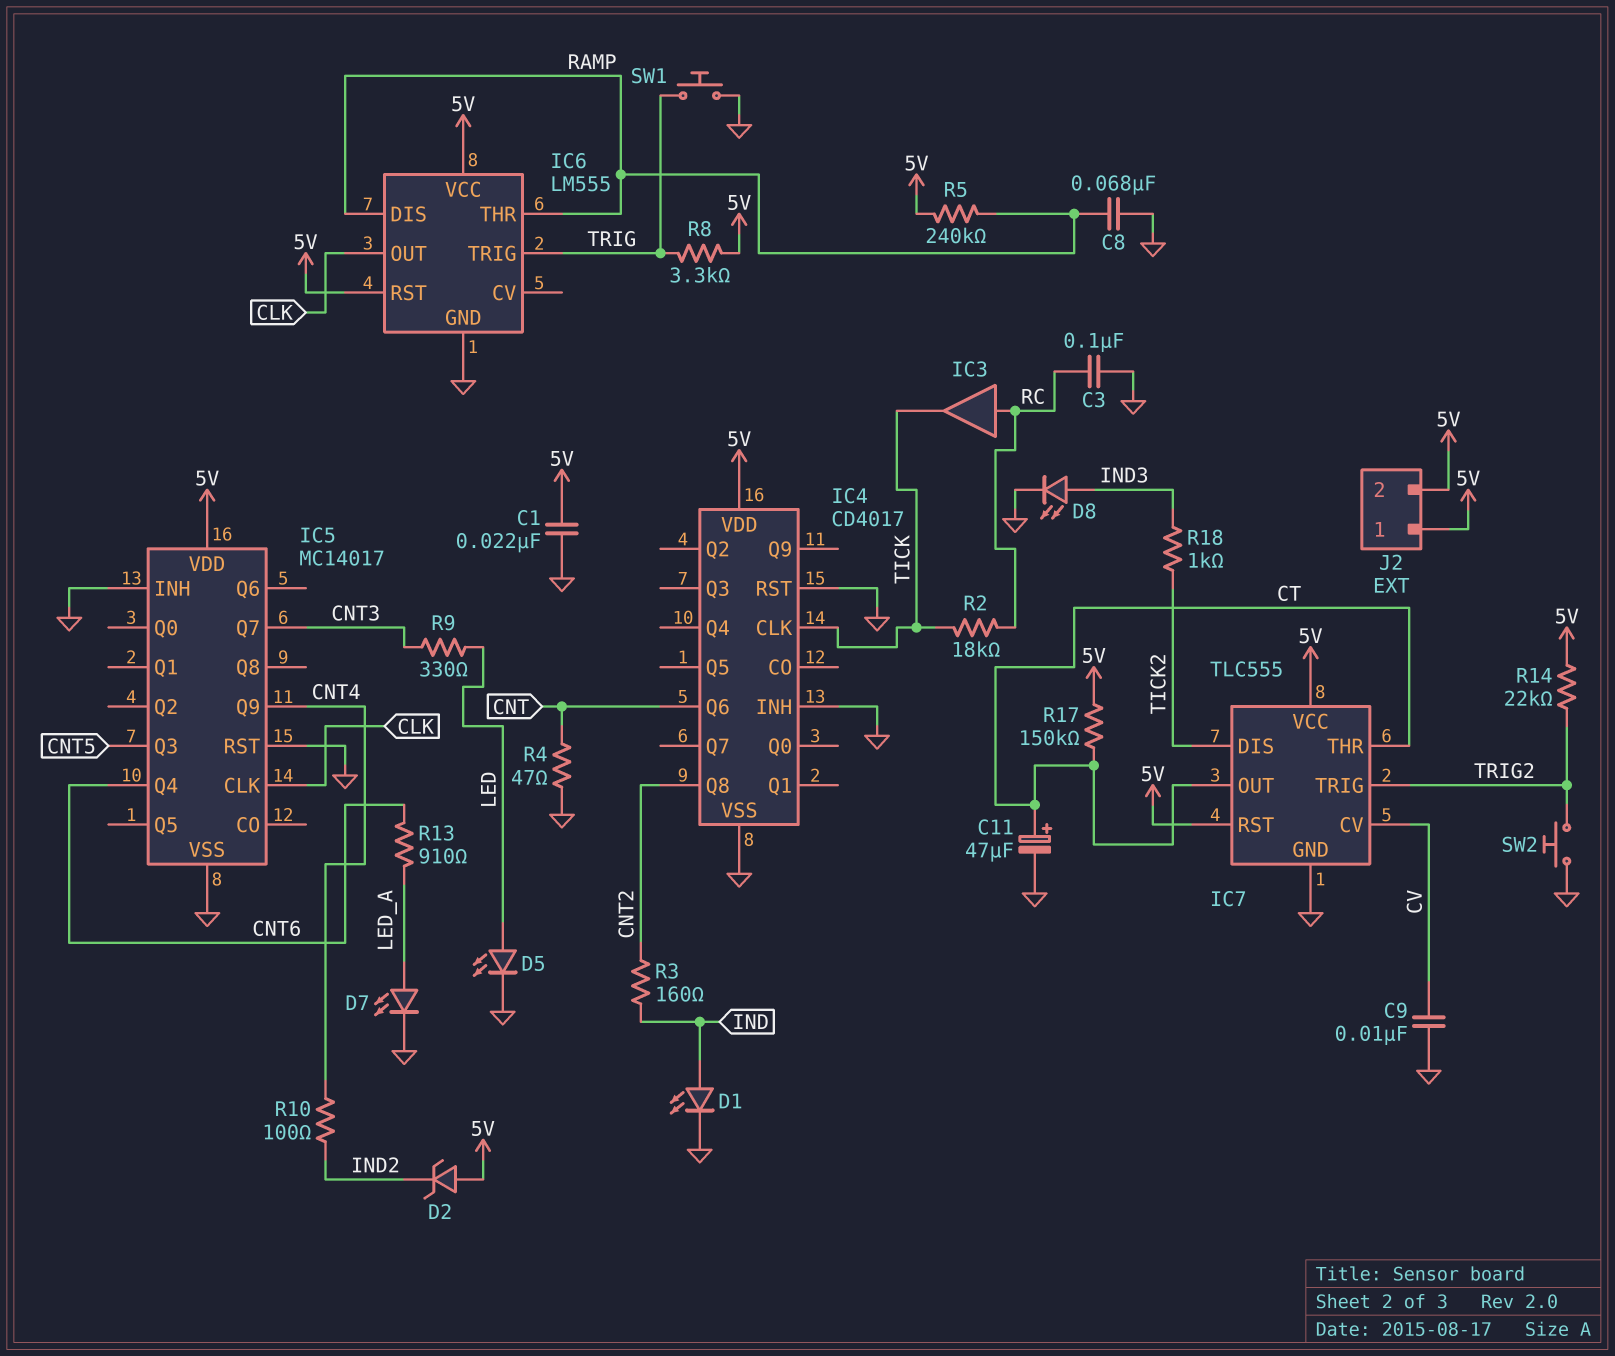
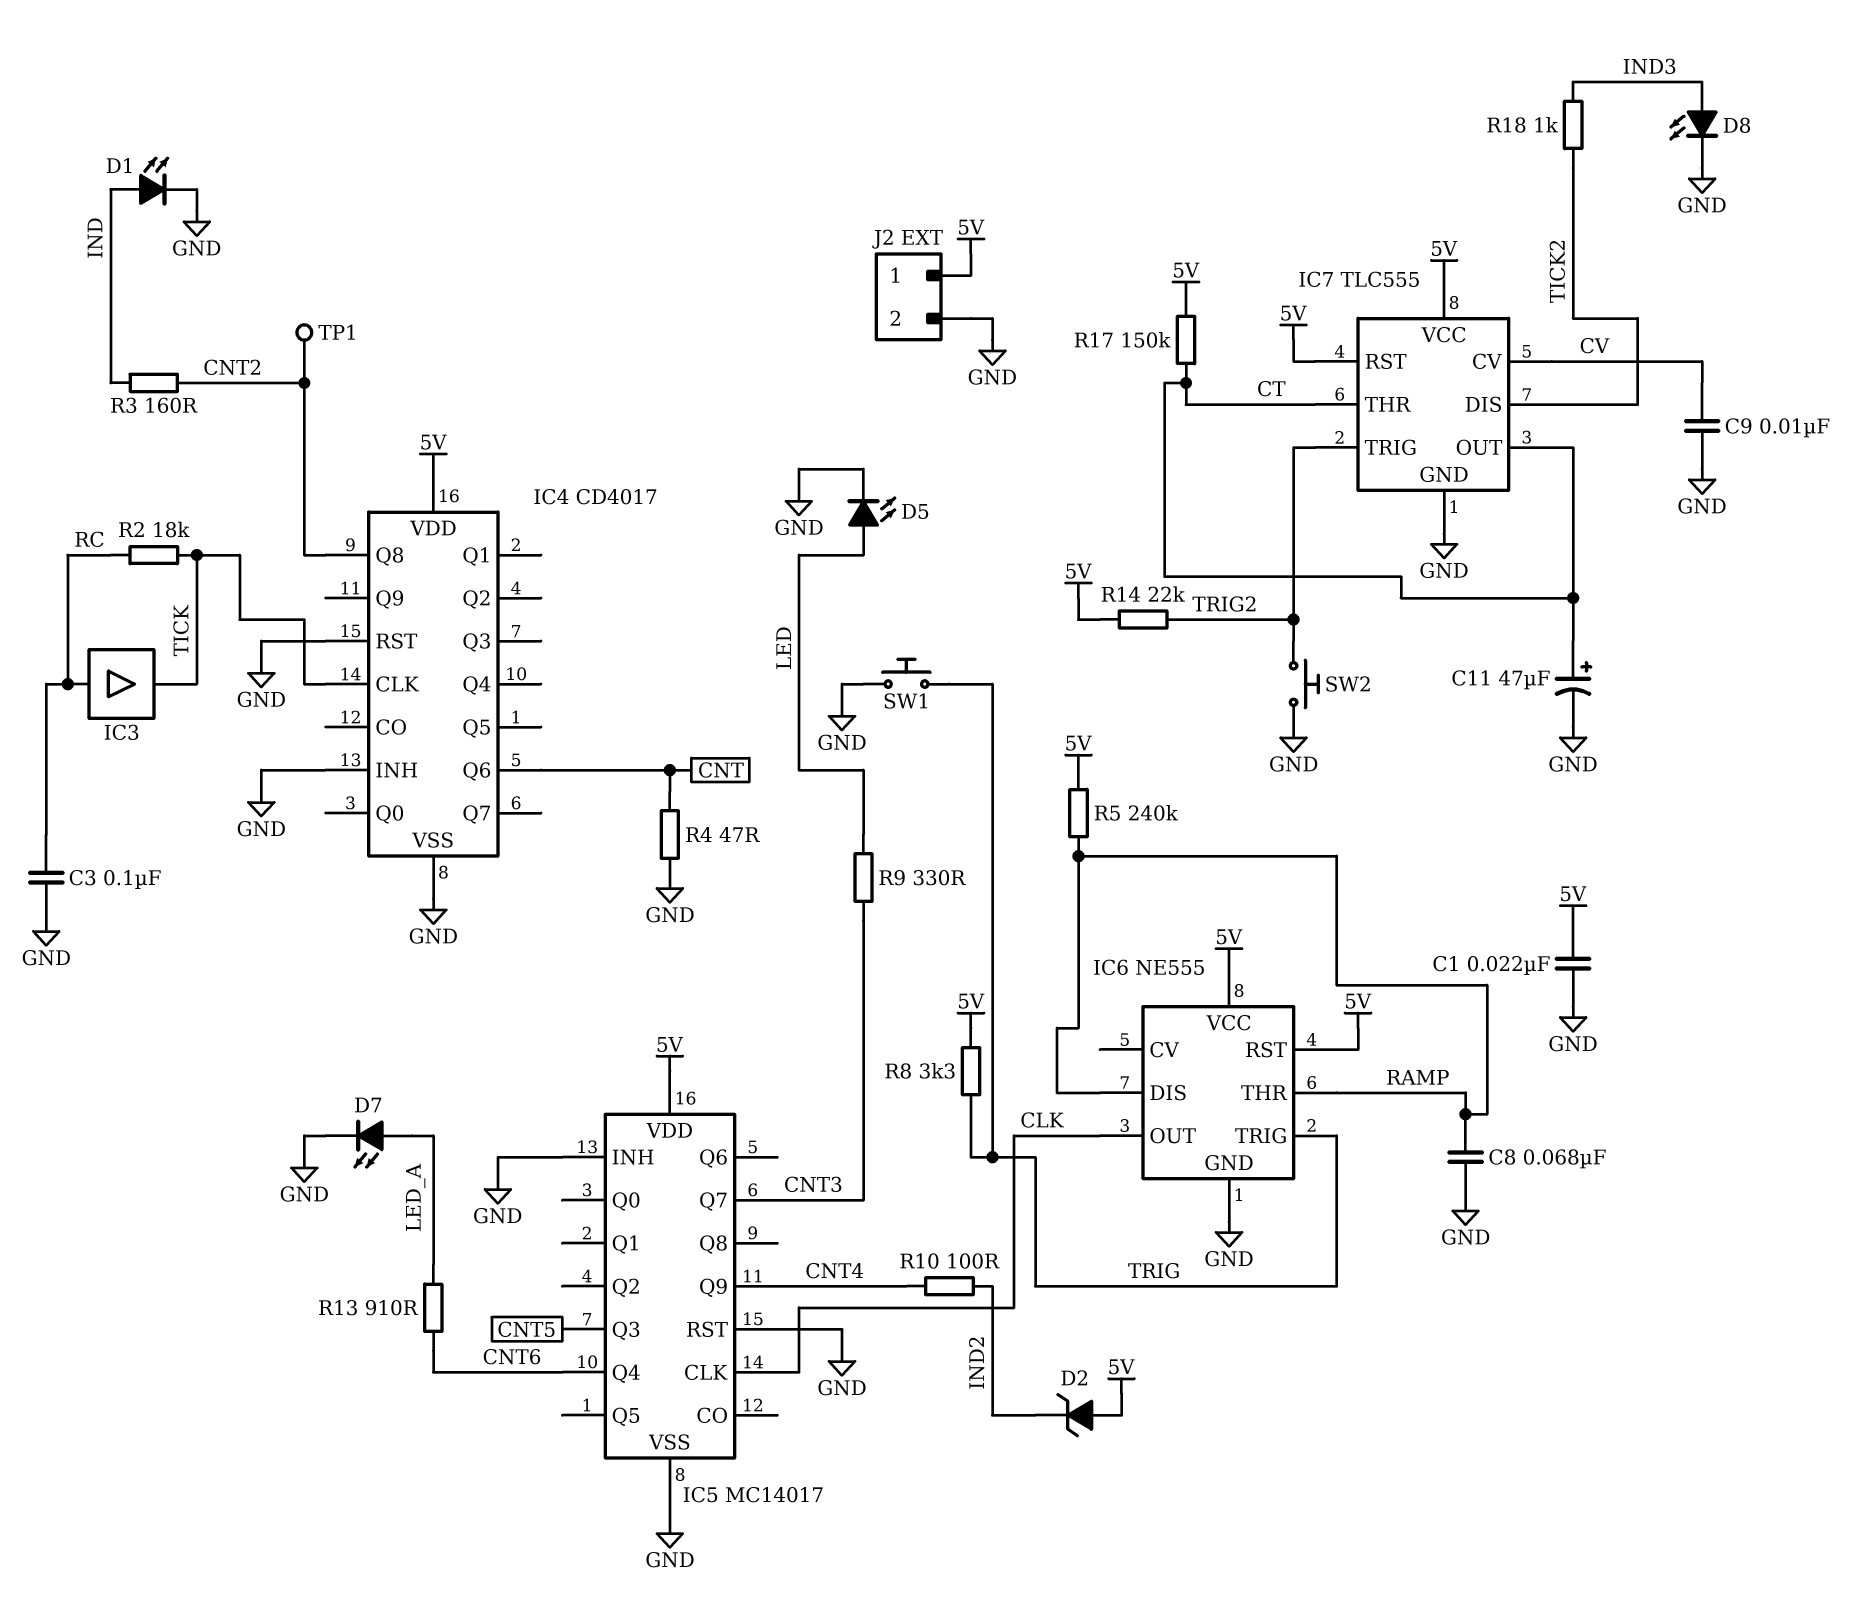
IC6: LM555 -> NE555
J2 pin 2: 5V -> GND
TP1: none -> test point (CNT2)

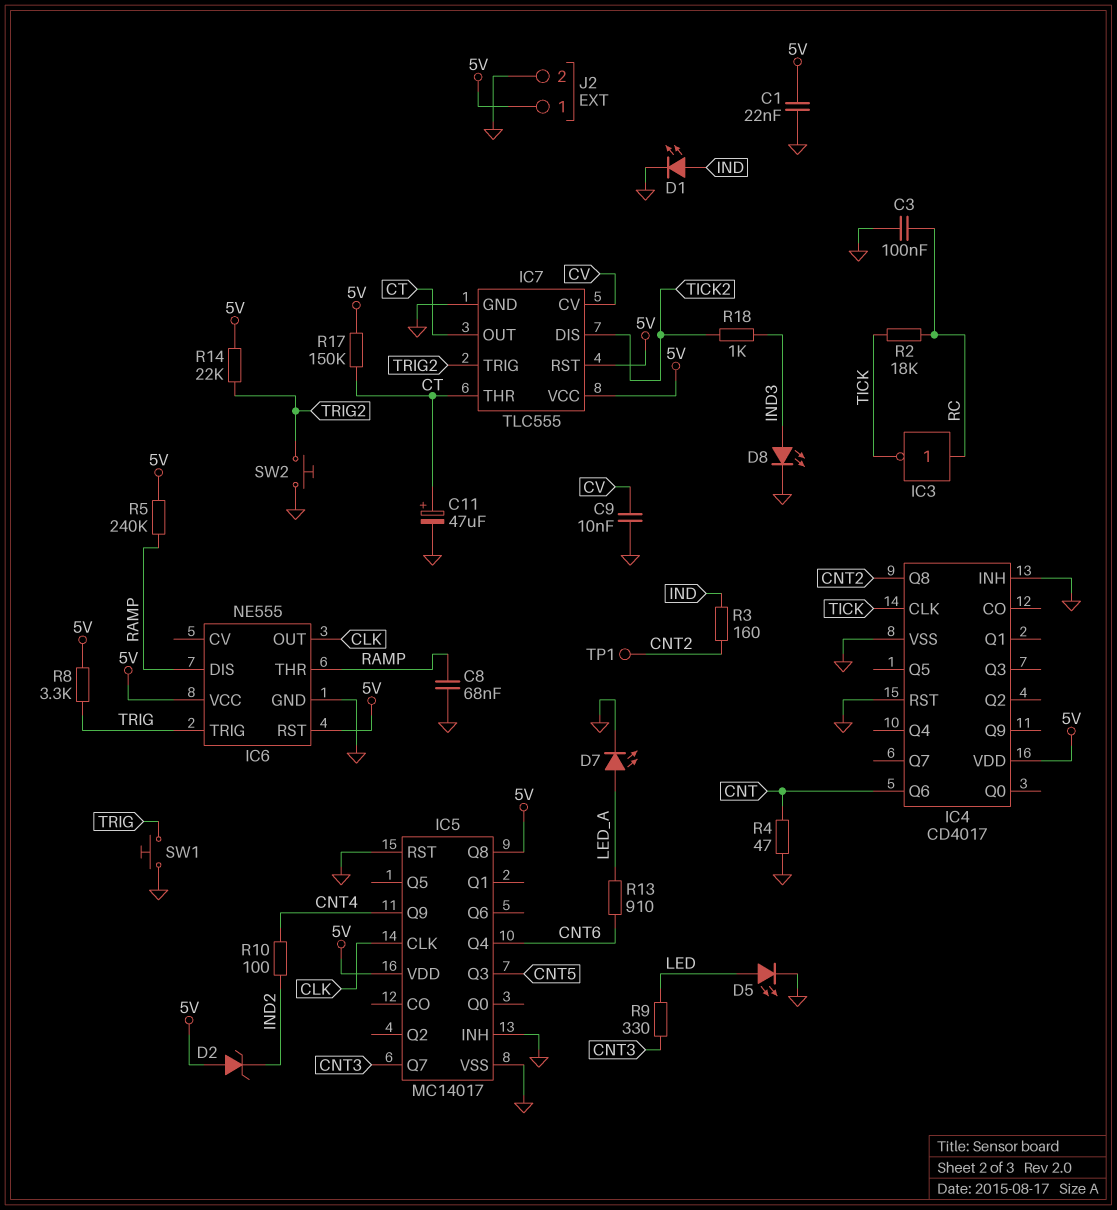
IC3: buffer (in RC, out TICK) -> NOT (in RC, out TICK)
IC5 pin Q8: none -> 5V

